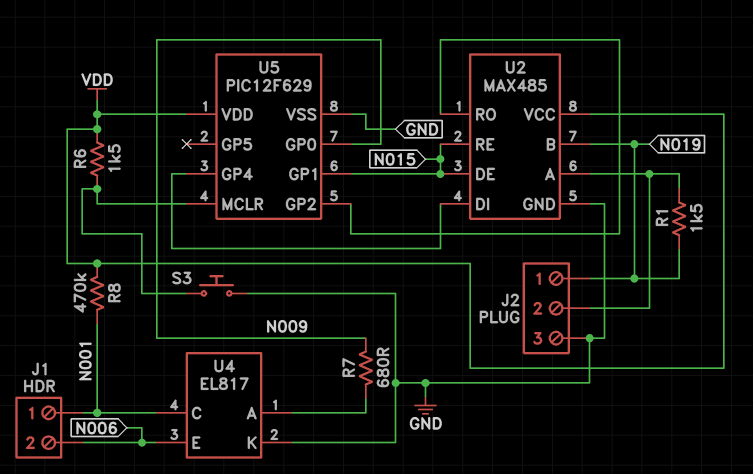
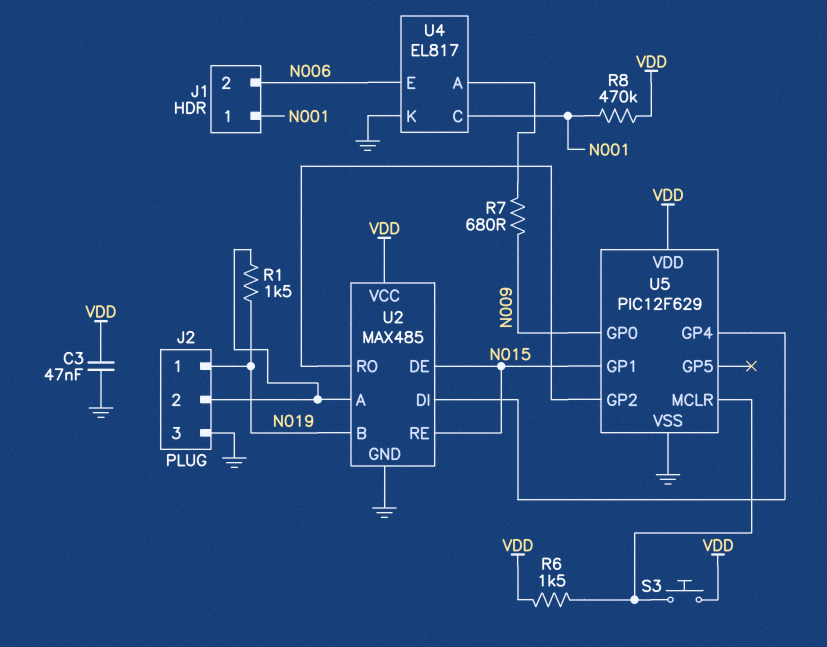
C3: none -> 47nF (GND, VDD)
S3: button (GND, U5/MCLR) -> button (U5/MCLR, VDD)

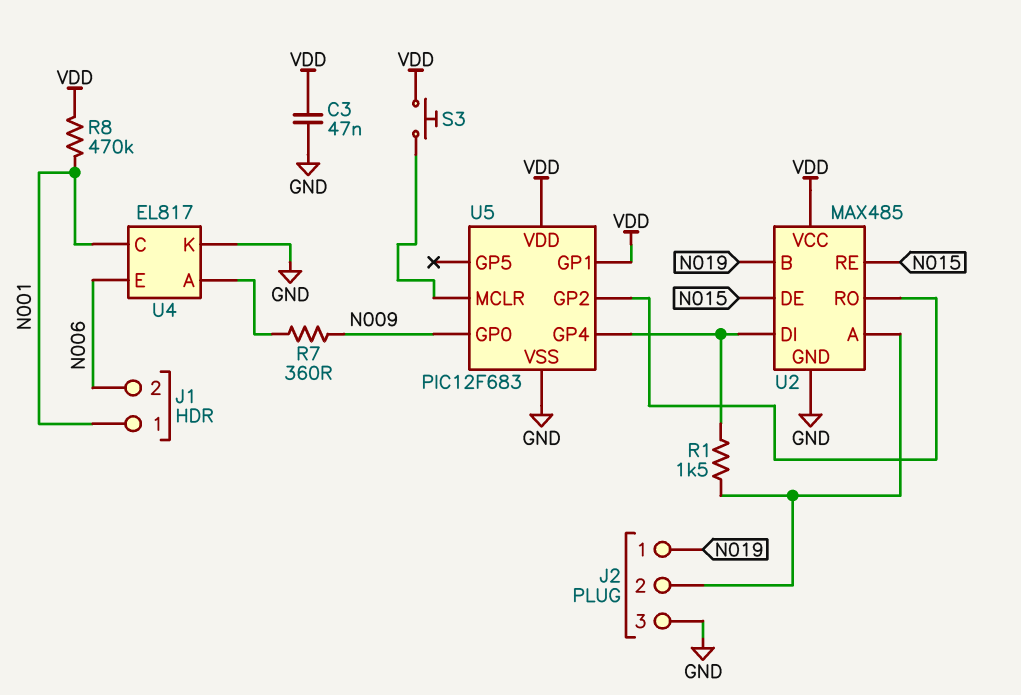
R1: 1.5k (J2/2, N019) -> 1.5k (J2/2, U2/DI)
R6: 1.5k (U5/MCLR, VDD) -> none
R7: 680 (N009, U4/A) -> 360 (N009, U4/A)
U5: PIC12F629 -> PIC12F683
U5 pin GP1: N015 -> VDD

